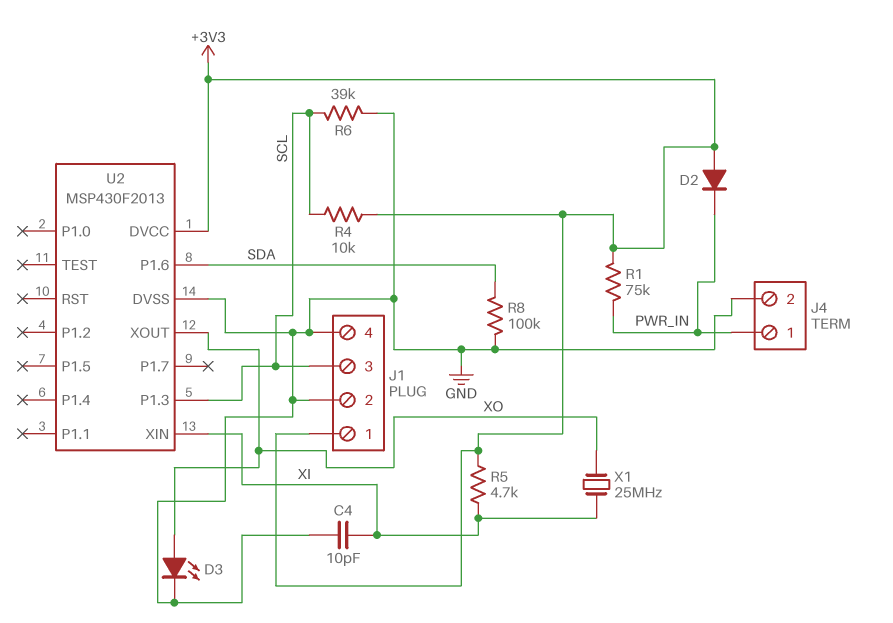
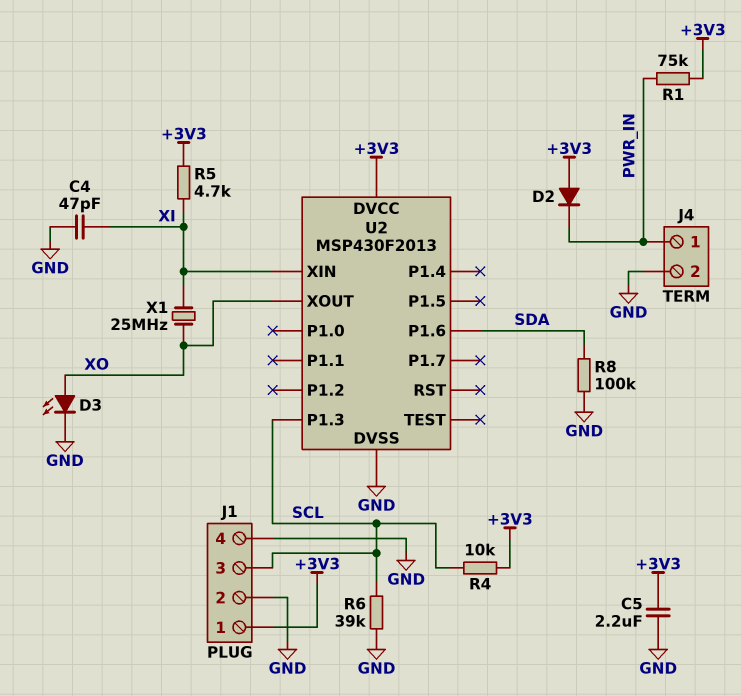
C4: 10pF (GND, XI) -> 47pF (GND, XI)
C5: none -> 2.2uF (+3V3, GND)

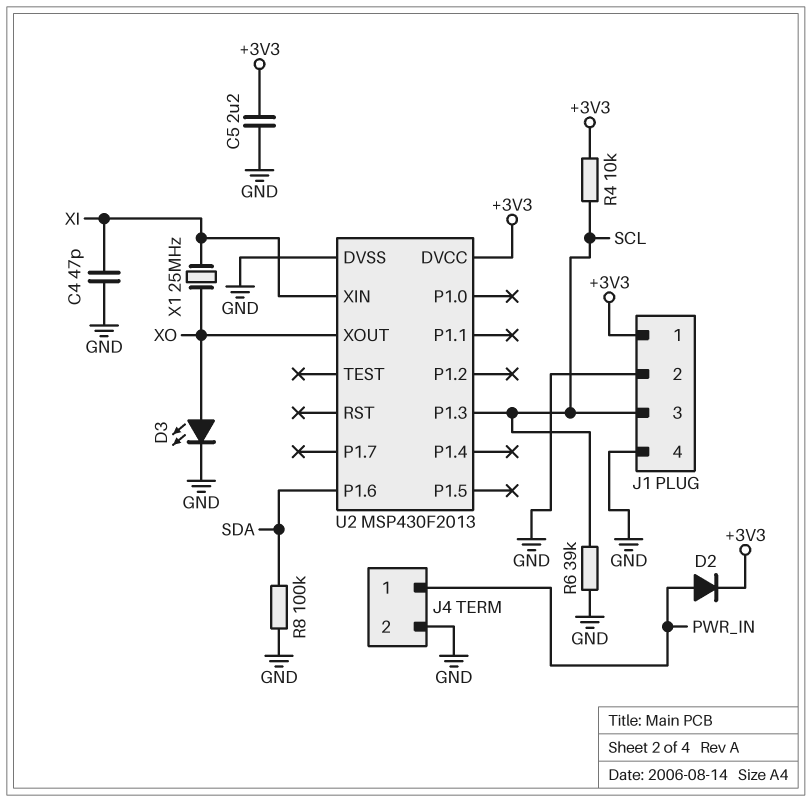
D2: diode (A +3V3, K PWR_IN) -> diode (A PWR_IN, K +3V3)
R1: 75k (+3V3, PWR_IN) -> none
R5: 4.7k (+3V3, XI) -> none

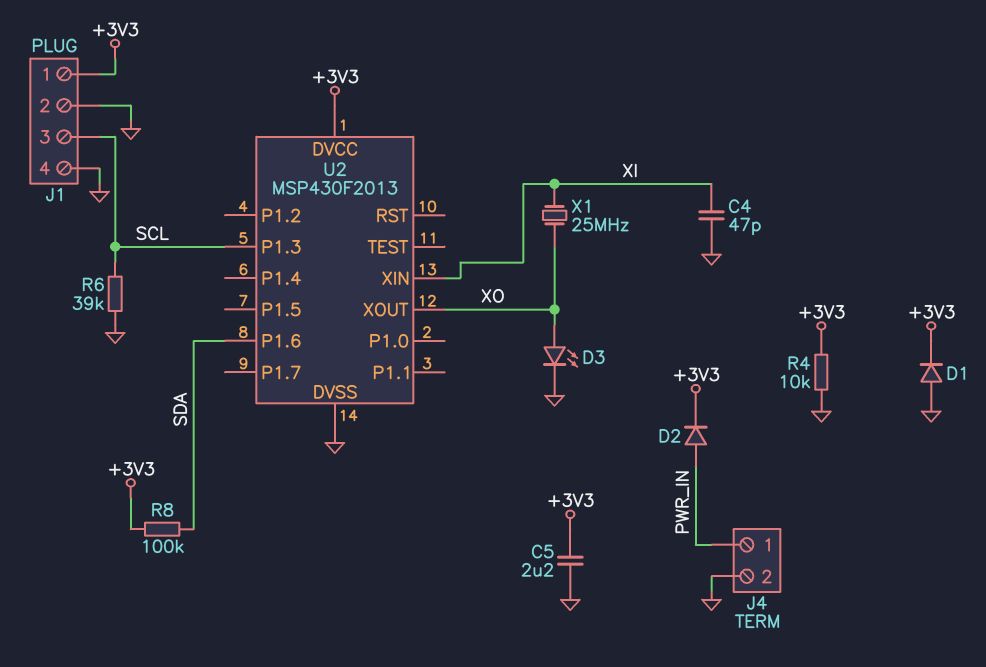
D1: none -> diode (A GND, K +3V3)
R4: 10k (+3V3, SCL) -> 10k (+3V3, GND)
R8: 100k (GND, SDA) -> 100k (+3V3, SDA)

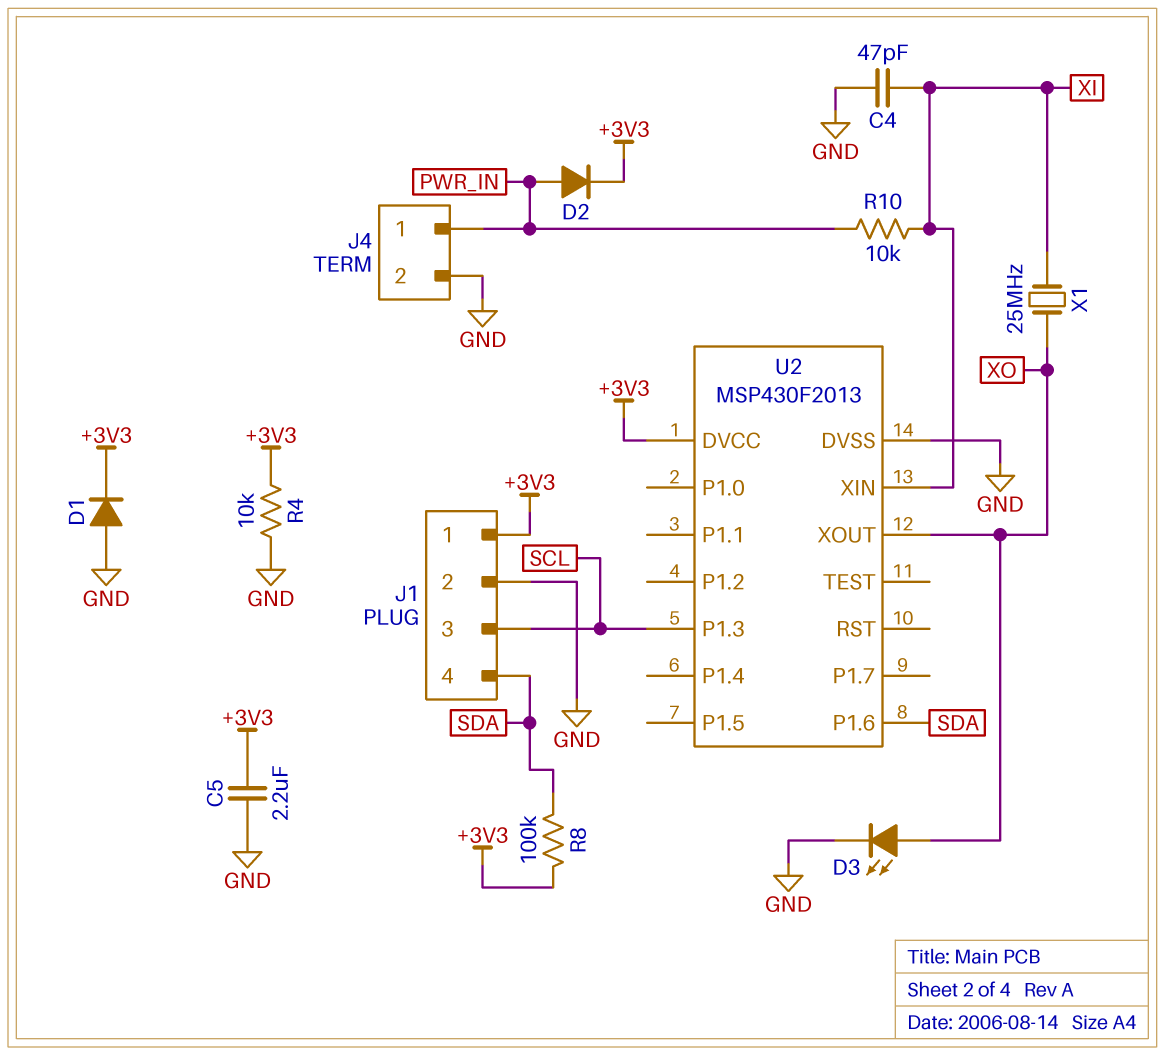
J1 pin 4: GND -> SDA
R6: 39k (GND, SCL) -> none
R10: none -> 10k (PWR_IN, XI)

